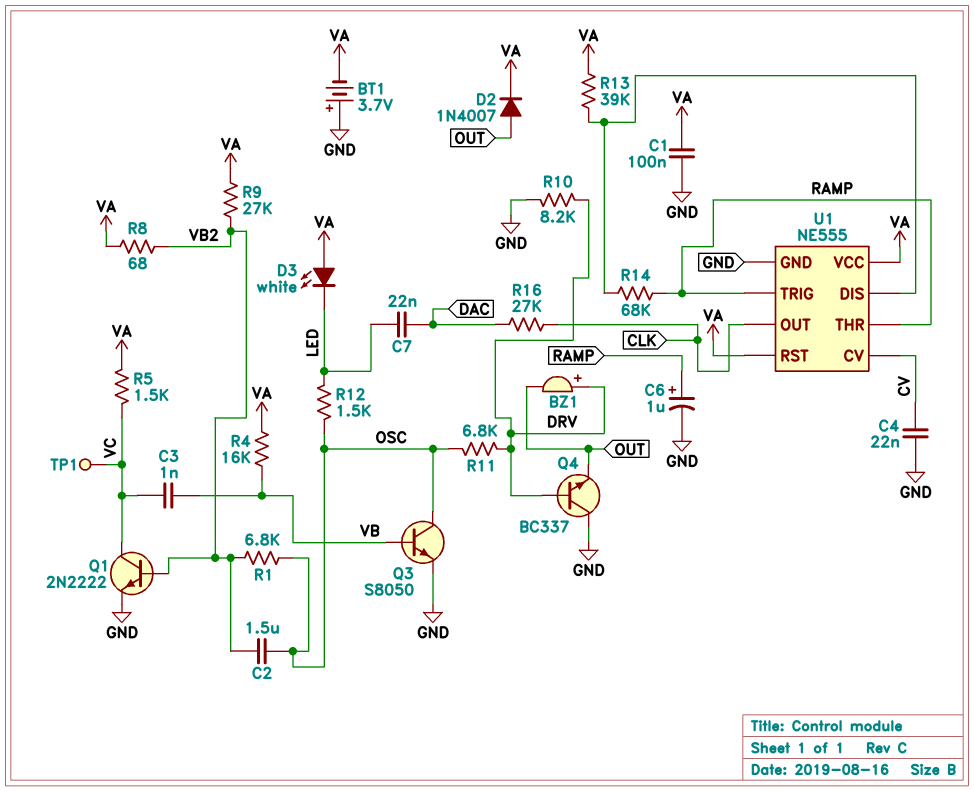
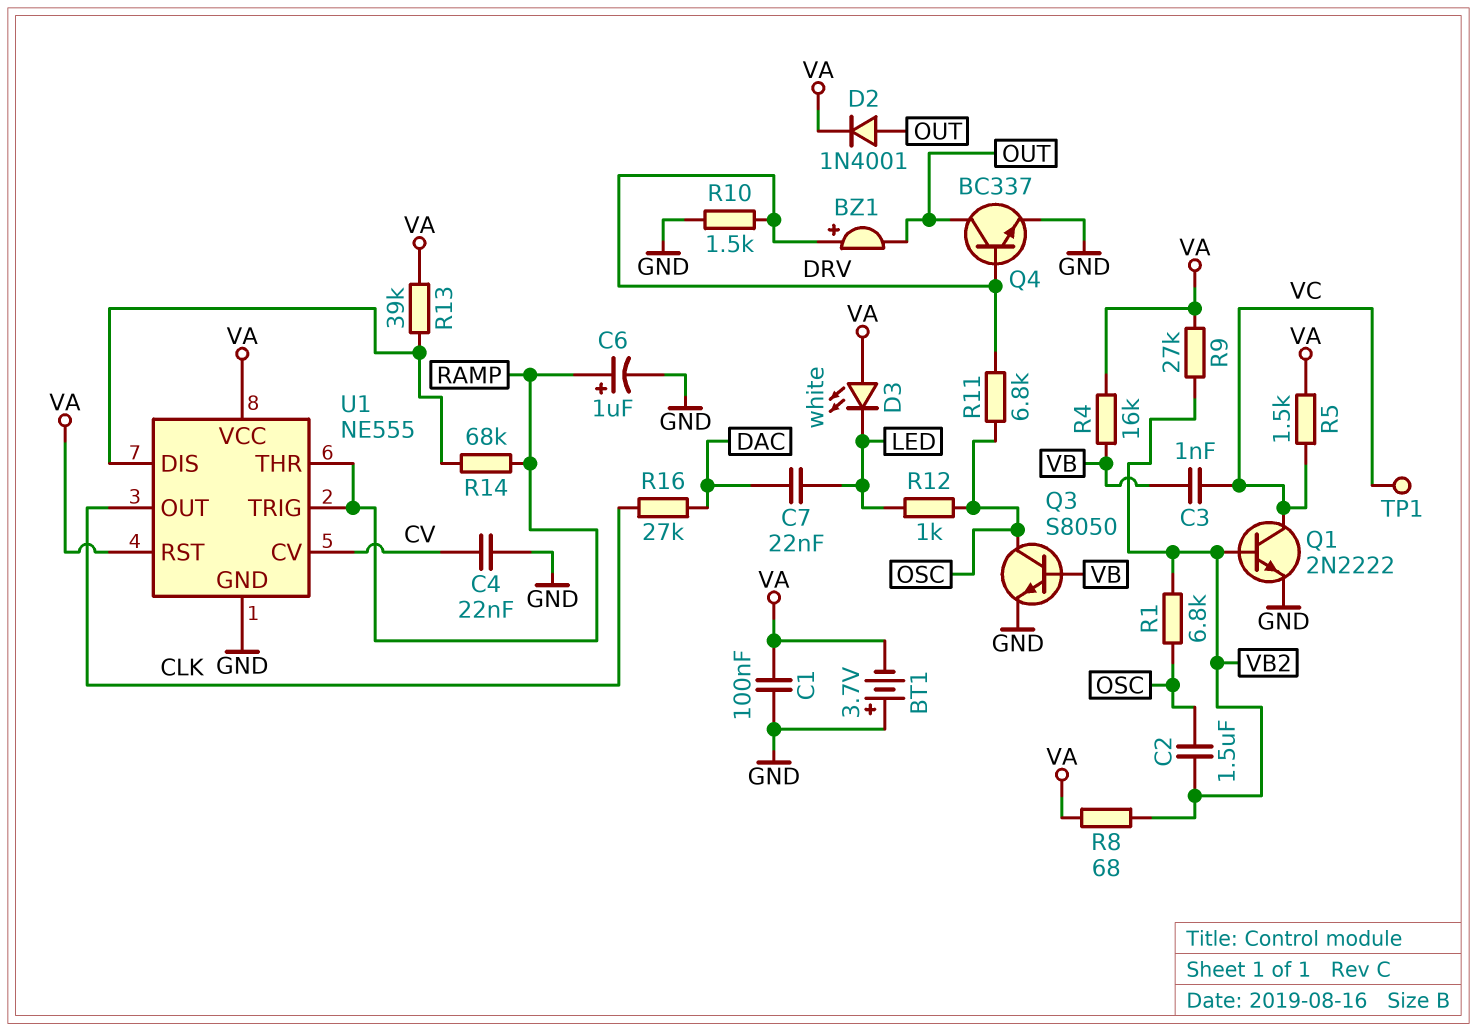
D2: diode 1N4007 (A OUT, K VA) -> diode 1N4001 (A OUT, K VA)
Q4: NPN BC337 (B DRV, C GND, E OUT) -> NPN BC337 (B DRV, C OUT, E GND)
R10: 8.2k (DRV, GND) -> 1.5k (DRV, GND)
R12: 1.5k (LED, OSC) -> 1k (LED, OSC)

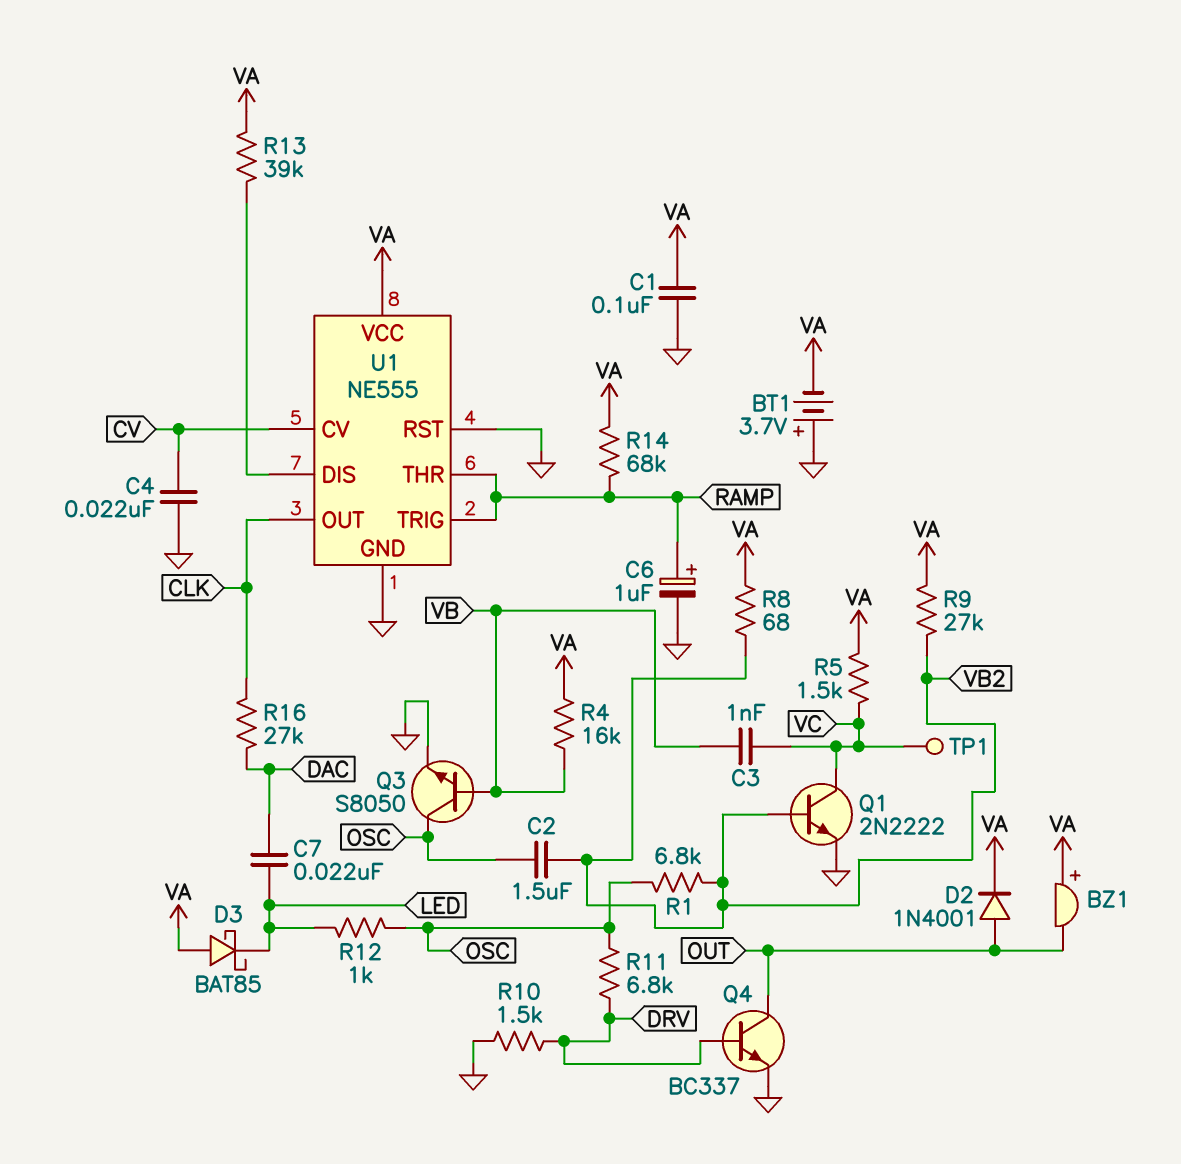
BZ1: buzzer (plus DRV, minus OUT) -> buzzer (plus VA, minus OUT)
D3: LED white (A VA, K LED) -> schottky BAT85 (A VA, K LED)
R14: 68k (RAMP, U1/DIS) -> 68k (RAMP, VA)
U1 pin RST: VA -> GND

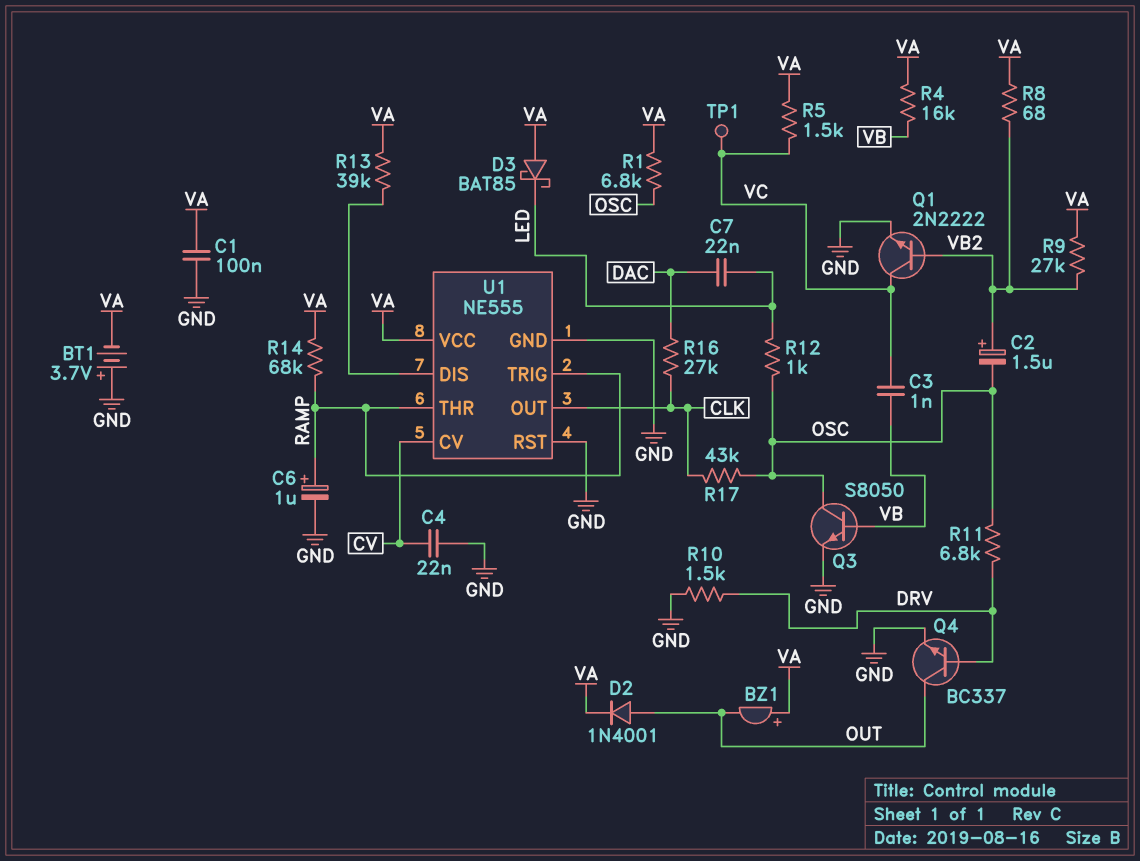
C2: 1.5uF (OSC, VB2) -> 1.5uF (plus VB2, minus OSC)
R1: 6.8k (OSC, VB2) -> 6.8k (OSC, VA)
R17: none -> 43k (CLK, OSC)

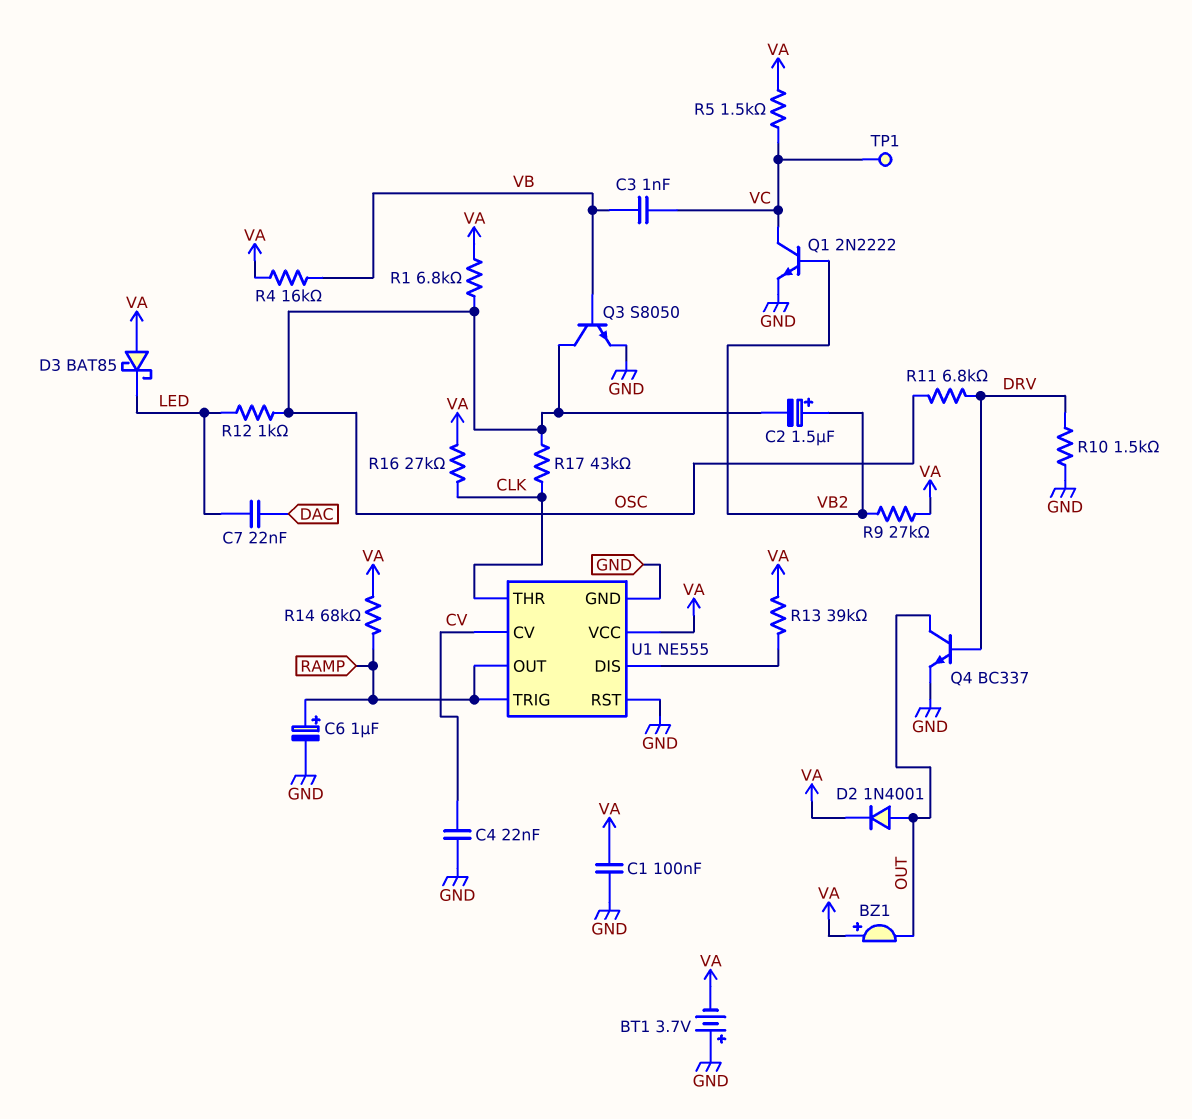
R8: 68 (VA, VB2) -> none
R16: 27k (CLK, DAC) -> 27k (CLK, VA)
U1 pin OUT: CLK -> RAMP
U1 pin THR: RAMP -> CLK

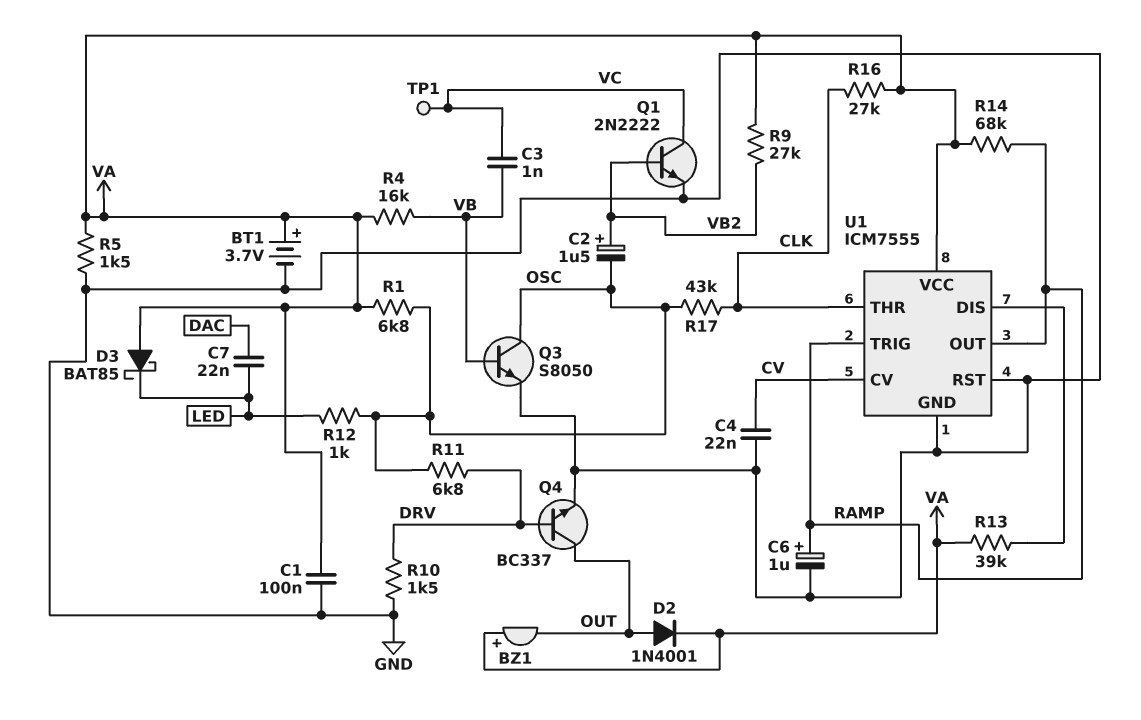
BT1: 3.7V (plus GND, minus VA) -> 3.7V (plus VA, minus GND)
R5: 1.5k (VA, VC) -> 1.5k (GND, VA)
U1: NE555 -> ICM7555

